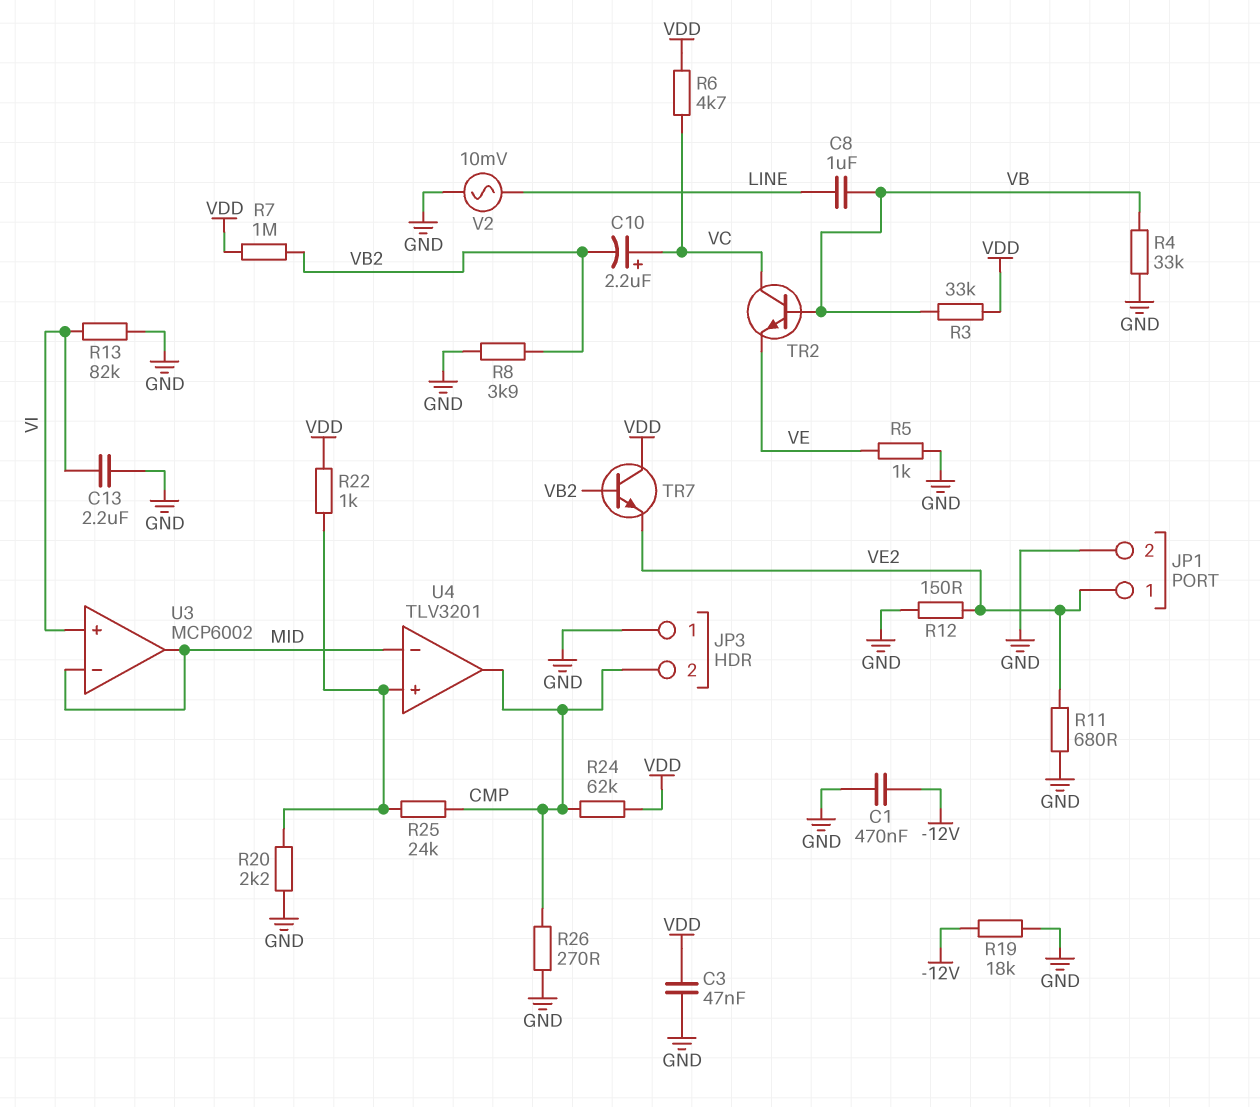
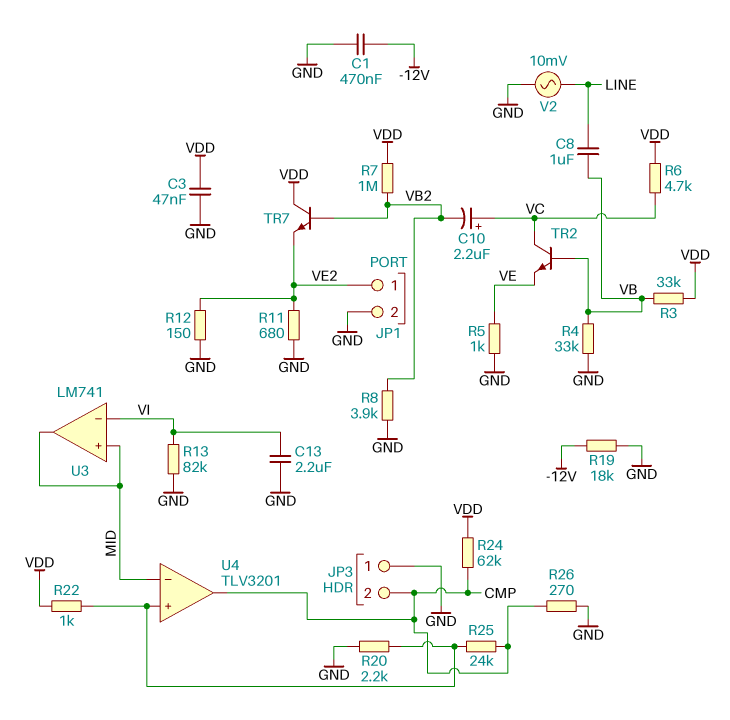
U3: MCP6002 -> LM741
U3 pin in+: VI -> MID
U3 pin in-: MID -> VI

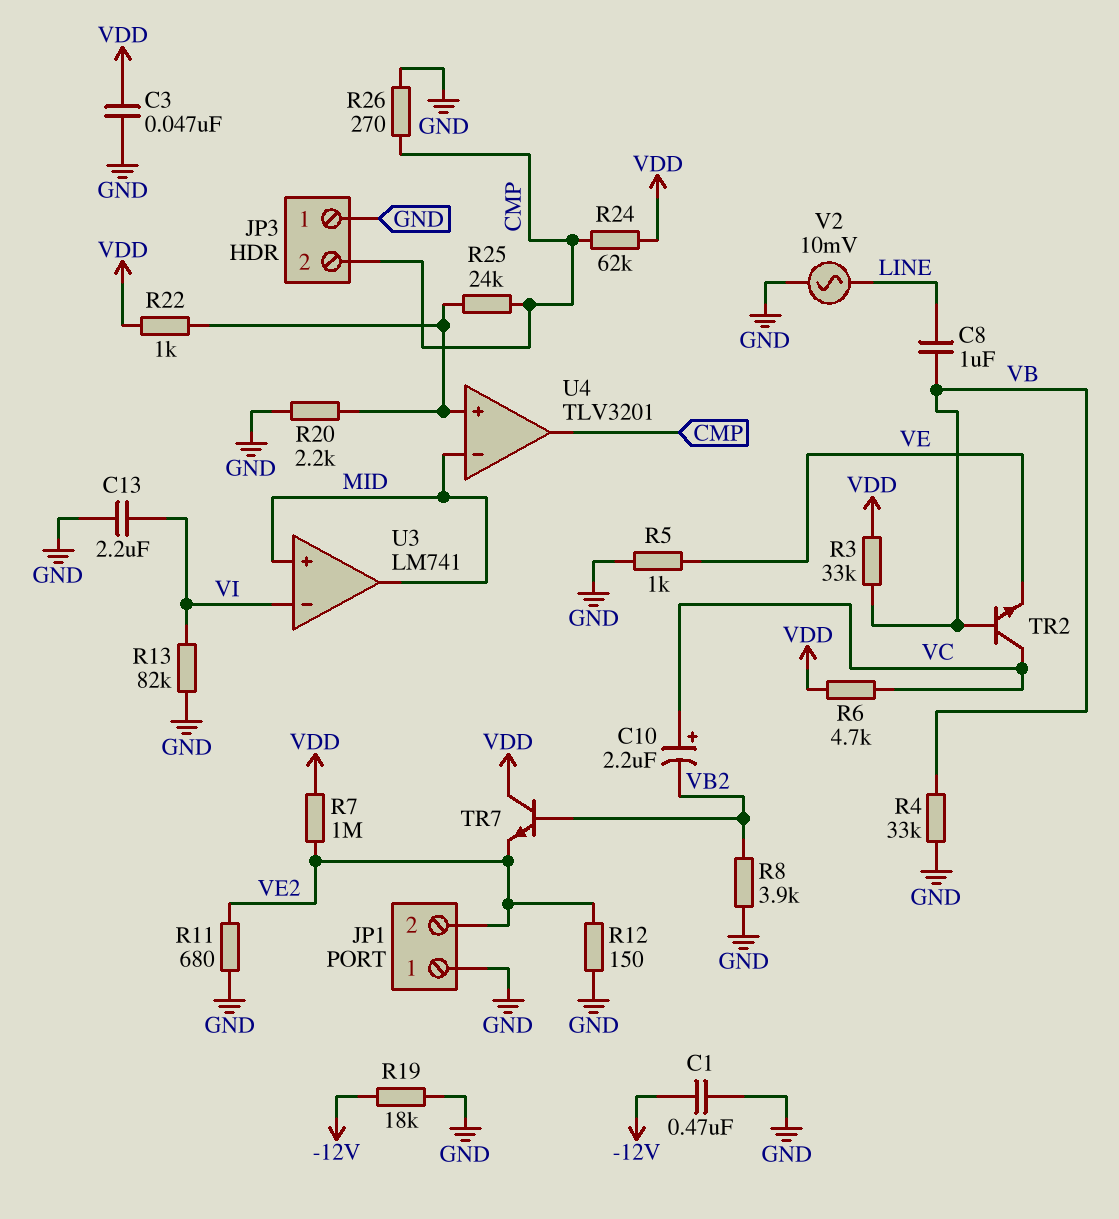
JP1 pin 1: VE2 -> GND
JP1 pin 2: GND -> VE2
R7: 1M (VB2, VDD) -> 1M (VDD, VE2)

